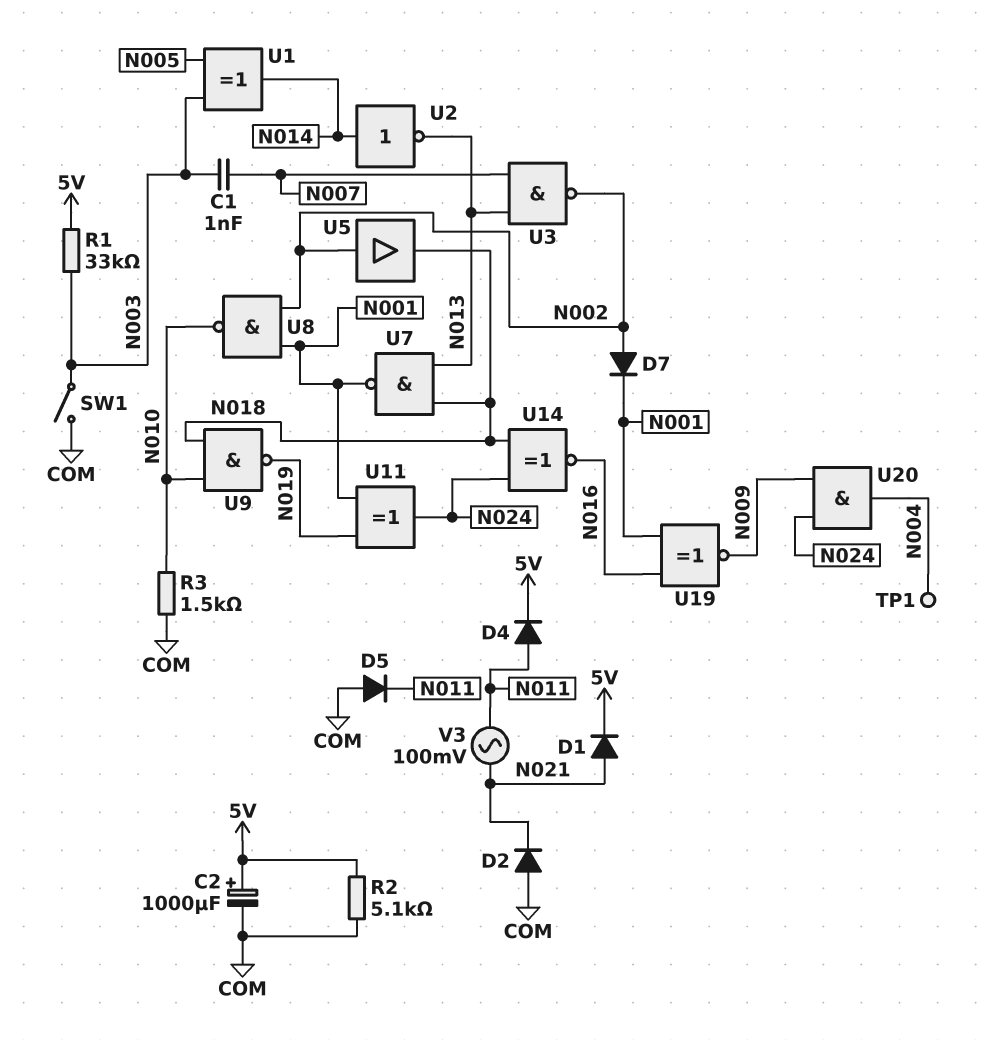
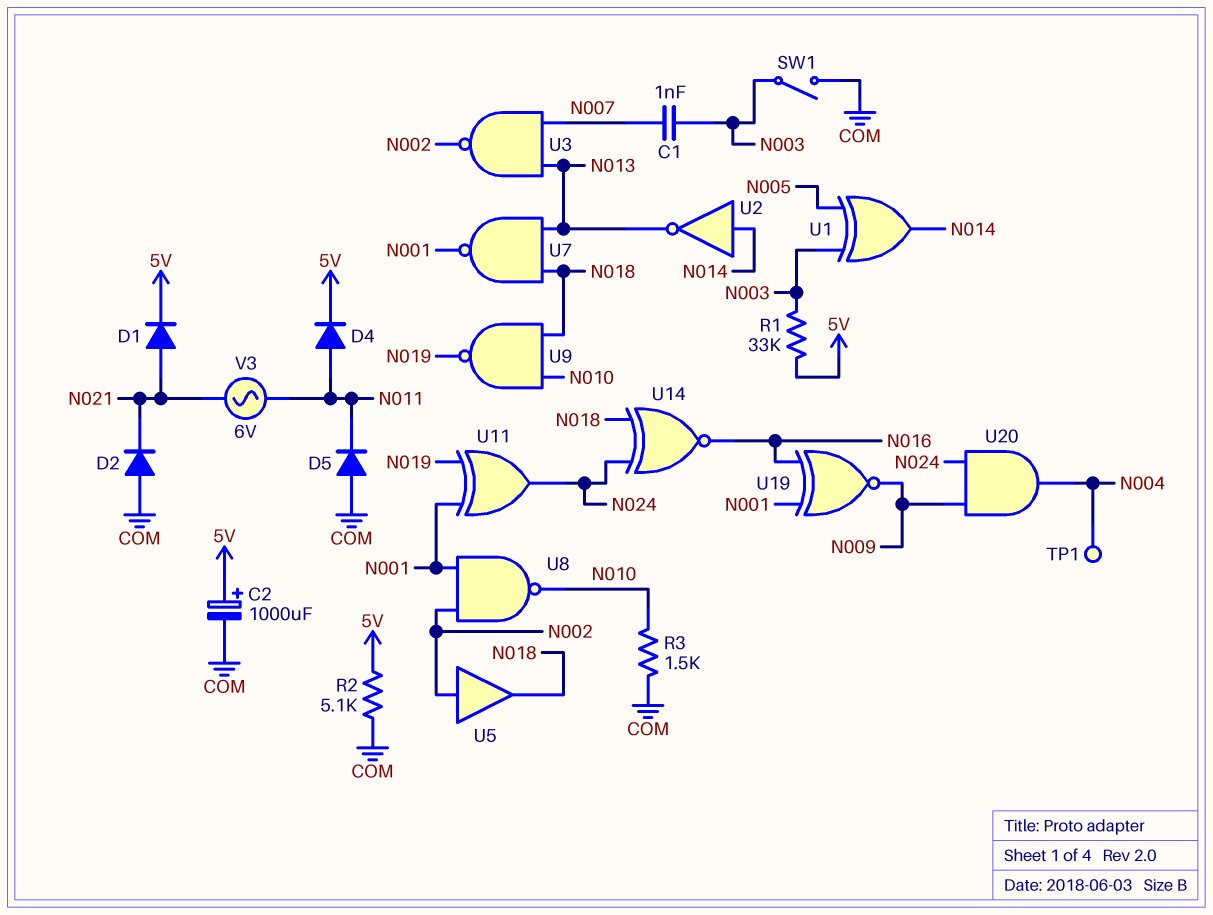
D7: diode (A N002, K N001) -> none
V3: AC 100mV (N011, N021) -> AC 6V (N011, N021)

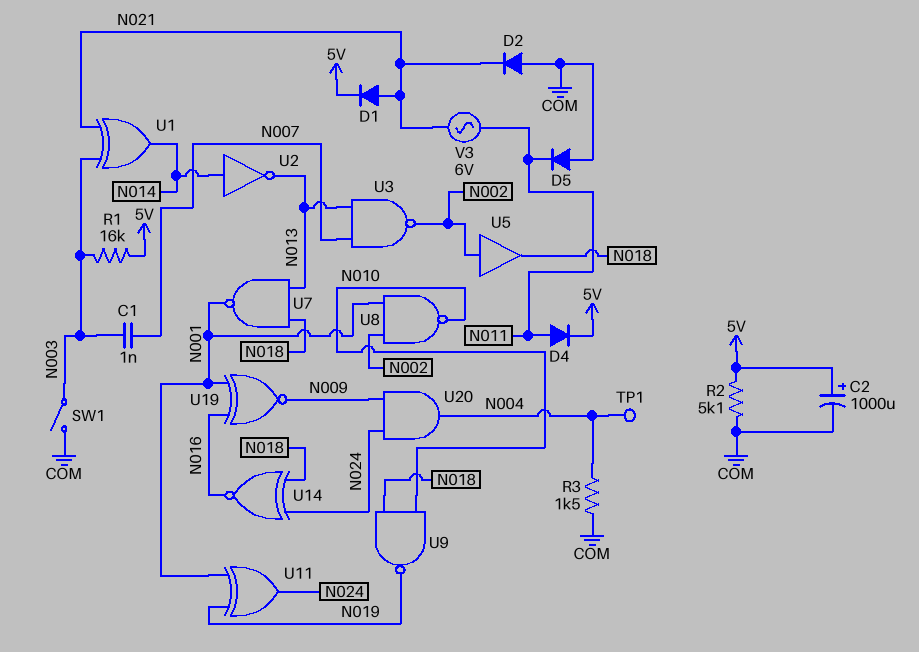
R1: 33k (5V, N003) -> 16k (5V, N003)
R3: 1.5k (COM, N010) -> 1.5k (COM, N004)
U1: XOR (in N003, in N005, out N014) -> XOR (in N003, in N021, out N014)

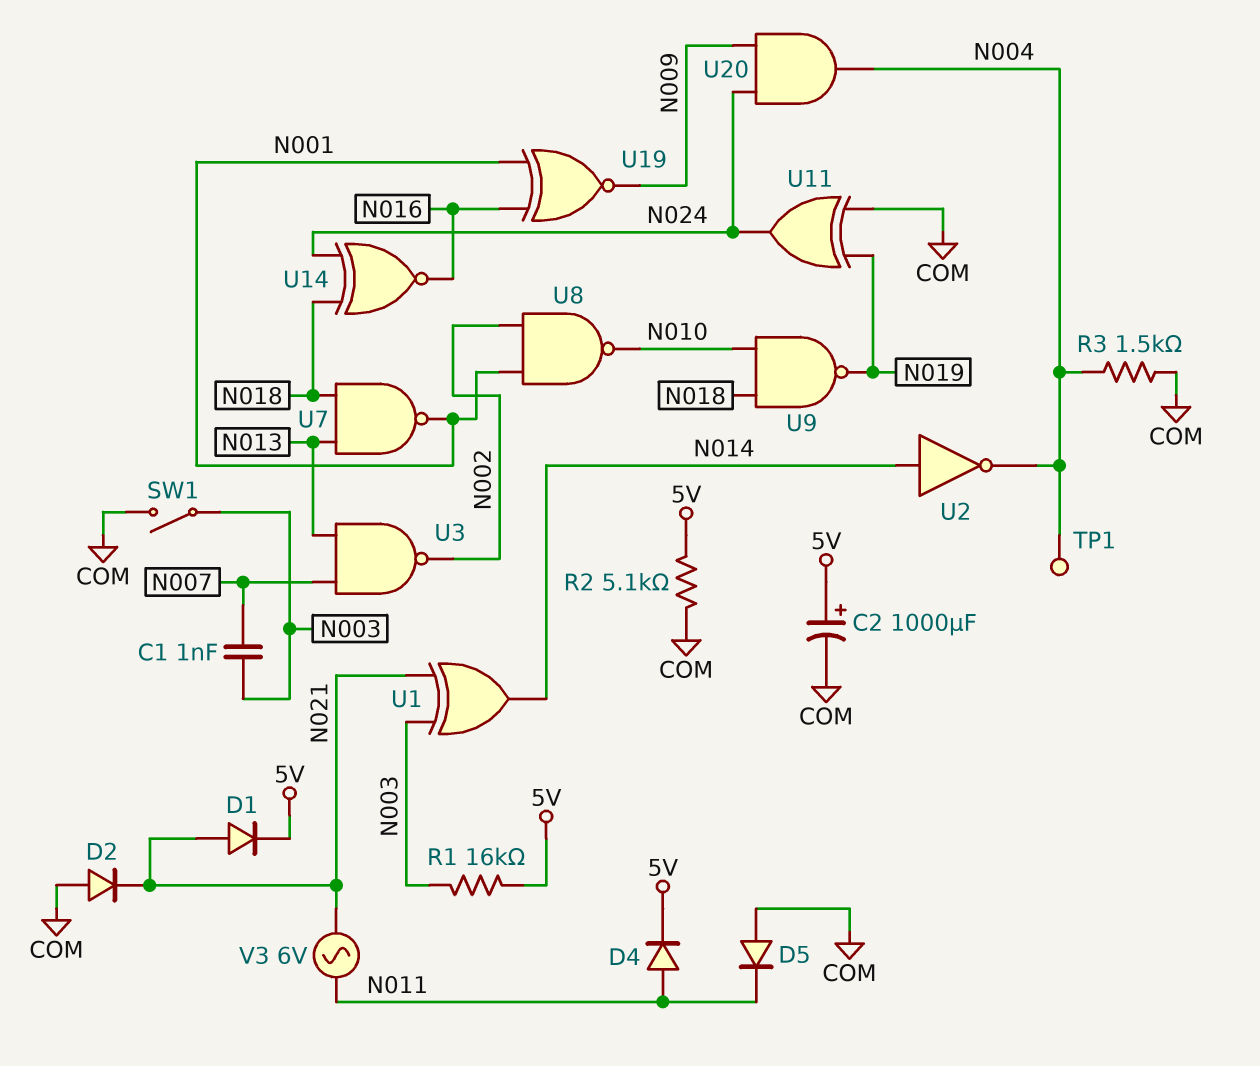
U2: NOT (in N014, out N013) -> NOT (in N014, out N004)
U5: buffer (in N002, out N018) -> none
U11: XOR (in N001, in N019, out N024) -> XOR (in COM, in N019, out N024)

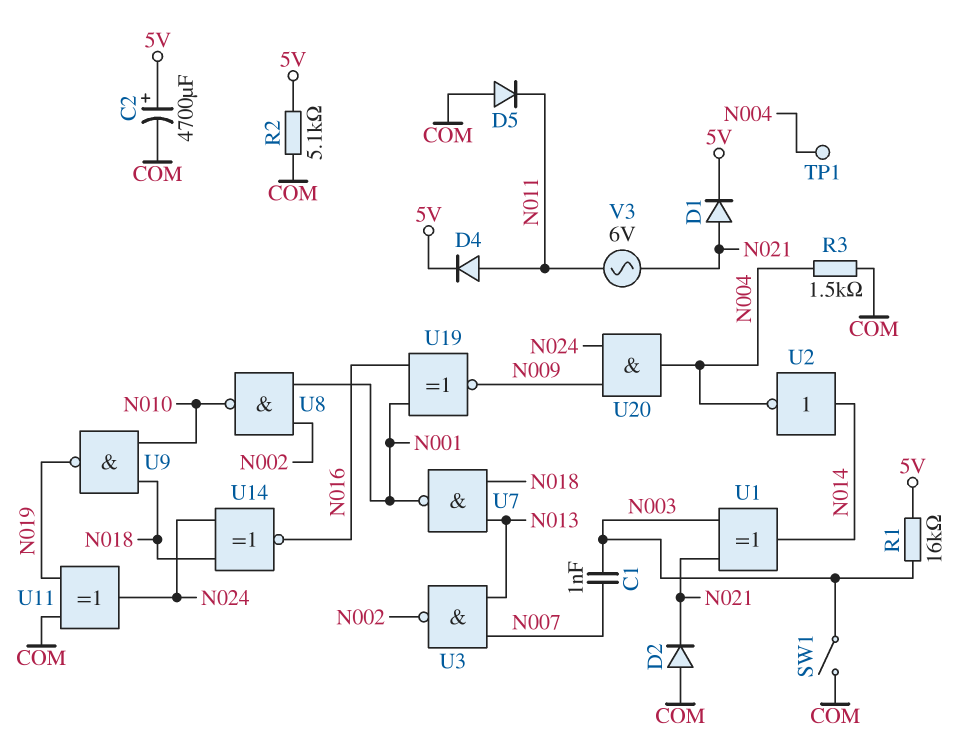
C2: 1000uF (plus 5V, minus COM) -> 4700uF (plus 5V, minus COM)

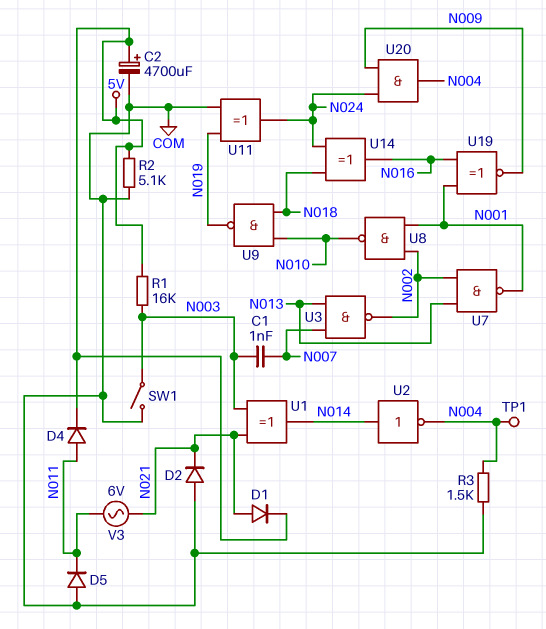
U7: NAND (in N013, in N018, out N001) -> NAND (in N002, in N013, out N001)
U14: XNOR (in N018, in N024, out N016) -> XOR (in N018, in N024, out N016)

